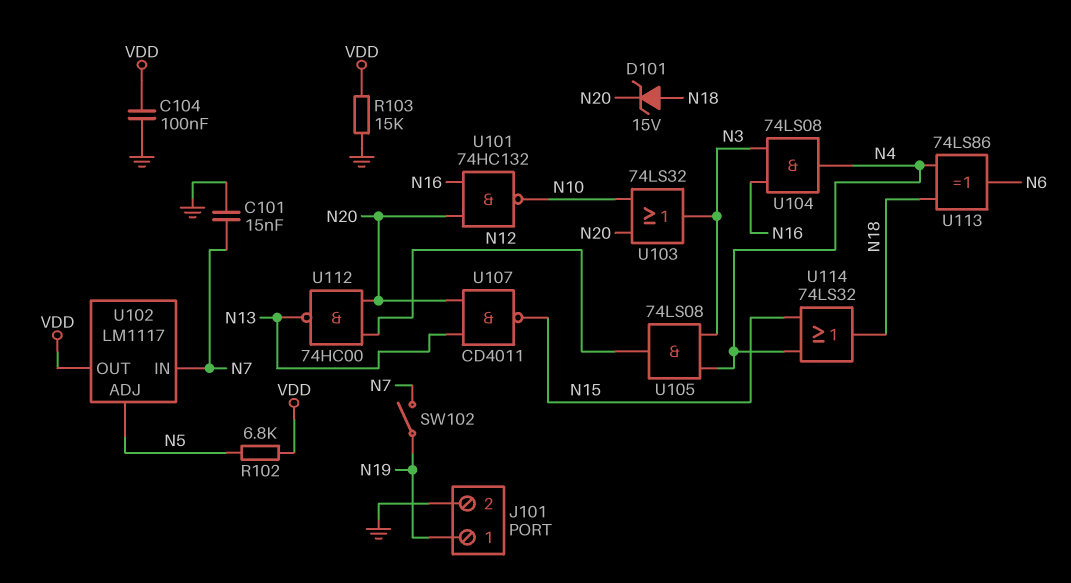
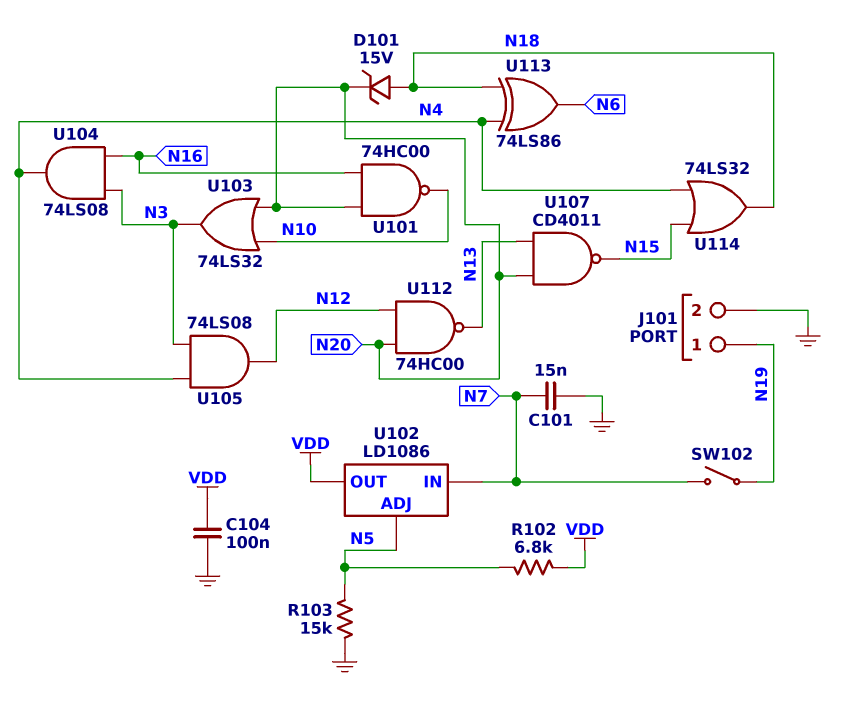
R103: 15k (GND, VDD) -> 15k (GND, N5)
U101: NAND 74HC132 (in N16, in N20, out N10) -> NAND 74HC00 (in N16, in N20, out N10)
U102: LM1117 -> LD1086

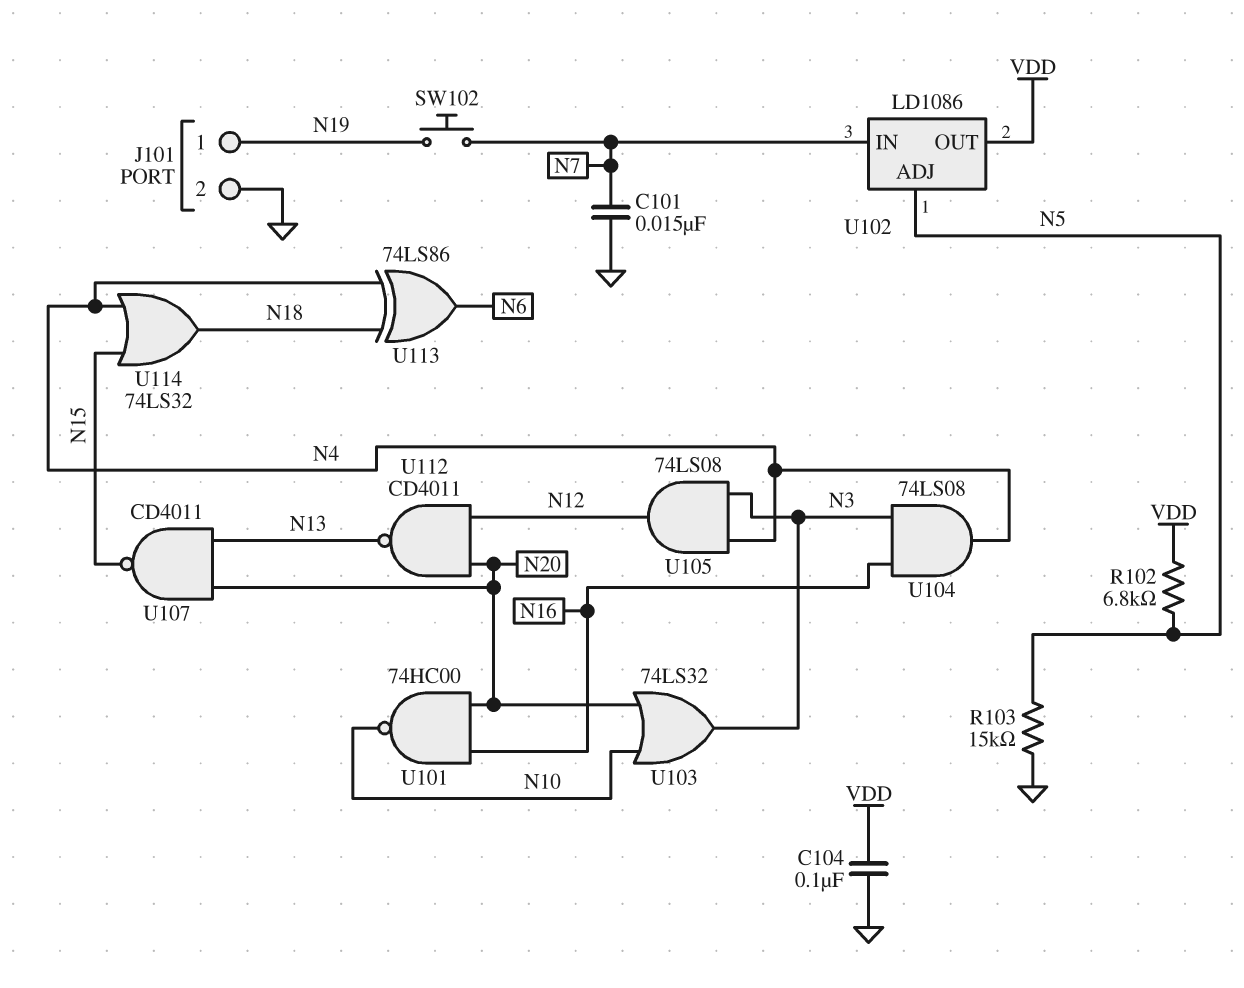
D101: zener 15V (A N18, K N20) -> none
SW102: switch (N7, N19) -> button (N7, N19)
U112: NAND 74HC00 (in N12, in N20, out N13) -> NAND CD4011 (in N12, in N20, out N13)

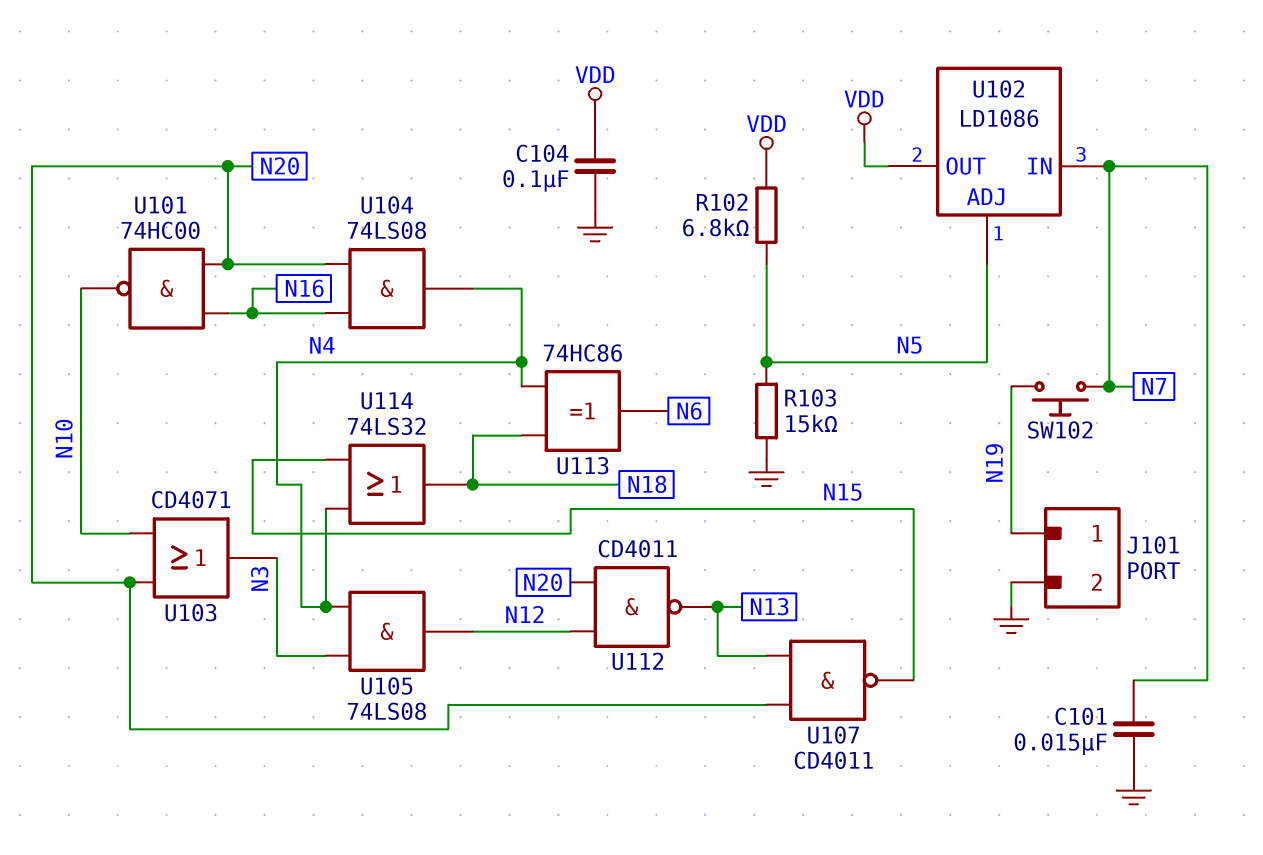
U103: OR 74LS32 (in N10, in N20, out N3) -> OR CD4071 (in N10, in N20, out N3)
U104: AND 74LS08 (in N3, in N16, out N4) -> AND 74LS08 (in N16, in N20, out N4)
U113: XOR 74LS86 (in N4, in N18, out N6) -> XOR 74HC86 (in N4, in N18, out N6)

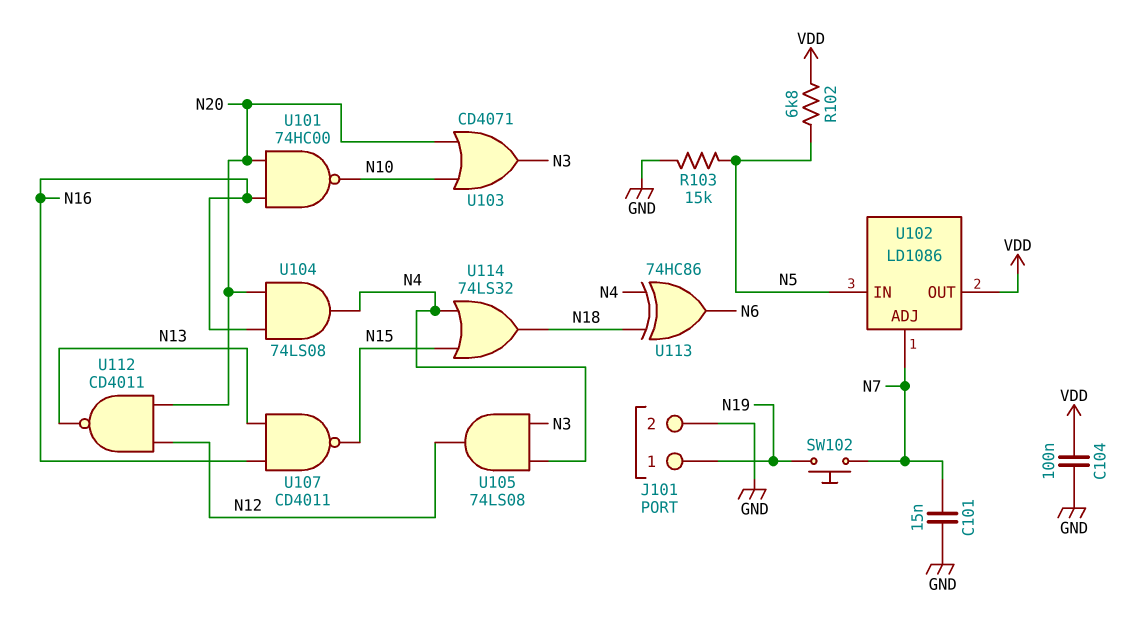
U102 pin ADJ: N5 -> N7
U102 pin IN: N7 -> N5
U107: NAND CD4011 (in N13, in N20, out N15) -> NAND CD4011 (in N13, in N16, out N15)

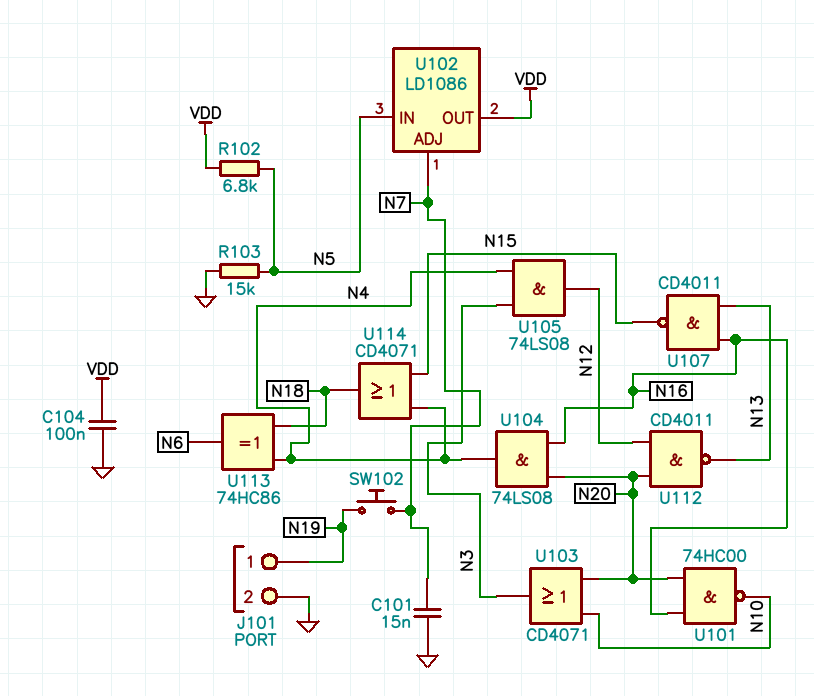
U114: OR 74LS32 (in N4, in N15, out N18) -> OR CD4071 (in N4, in N15, out N18)

